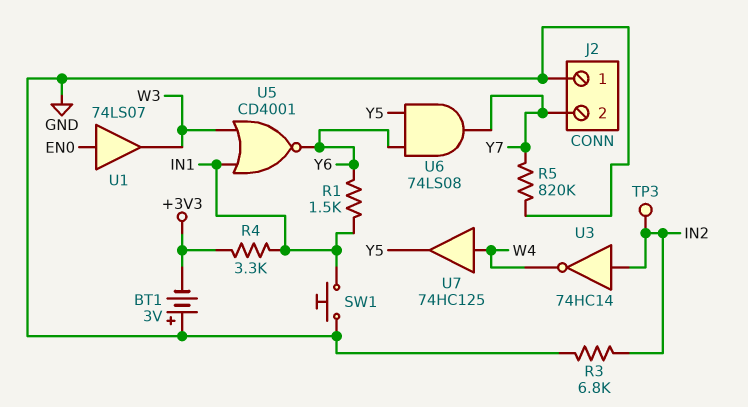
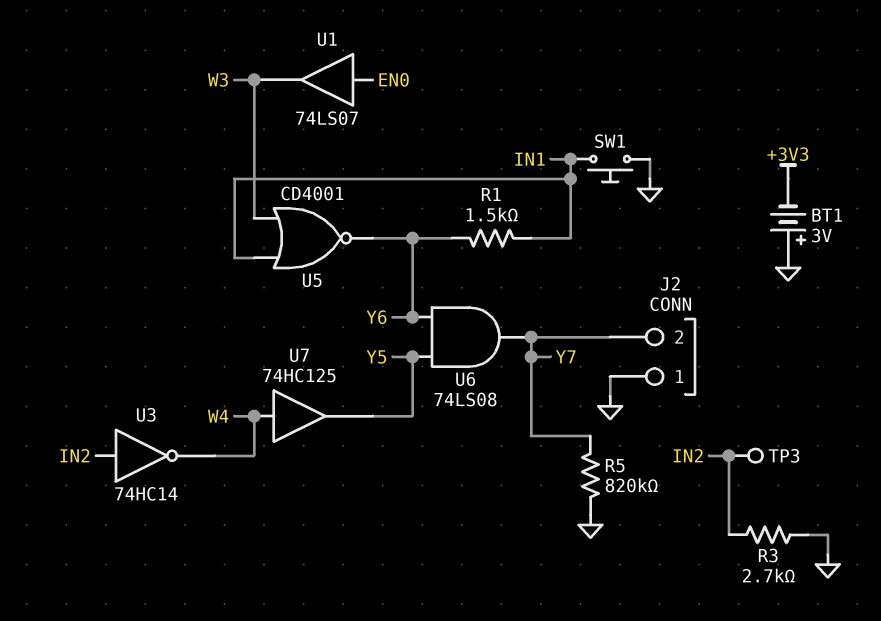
R3: 6.8k (GND, IN2) -> 2.7k (GND, IN2)
R4: 3.3k (+3V3, IN1) -> none

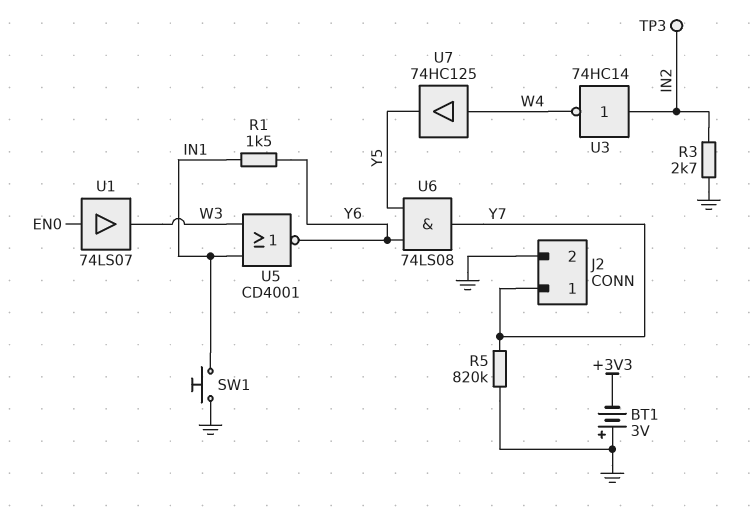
J2 pin 1: GND -> Y7
J2 pin 2: Y7 -> GND

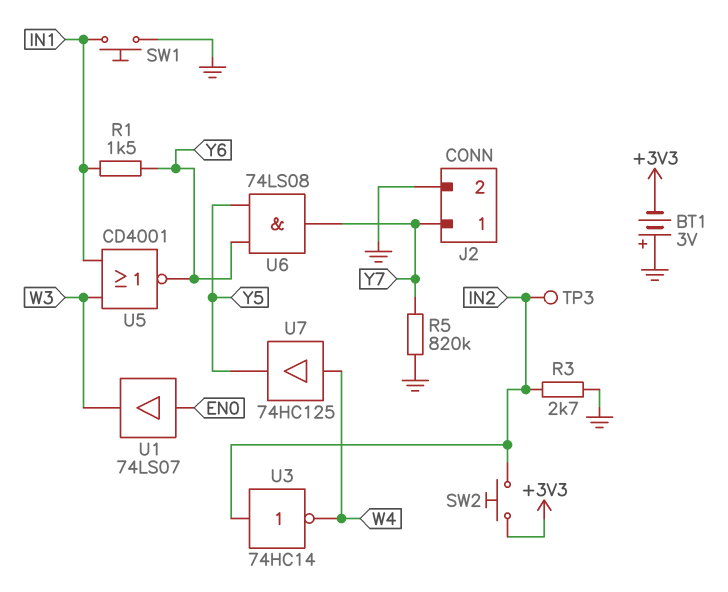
SW2: none -> button (+3V3, IN2)

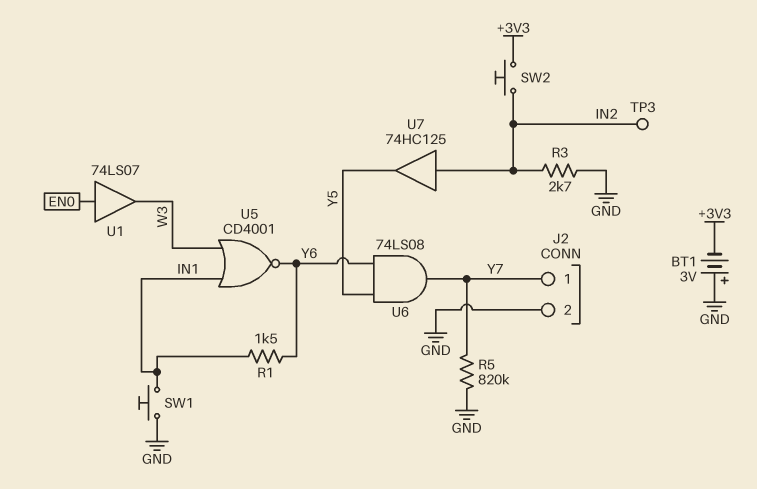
U3: NOT 74HC14 (in IN2, out W4) -> none
U7: buffer 74HC125 (in W4, out Y5) -> buffer 74HC125 (in IN2, out Y5)

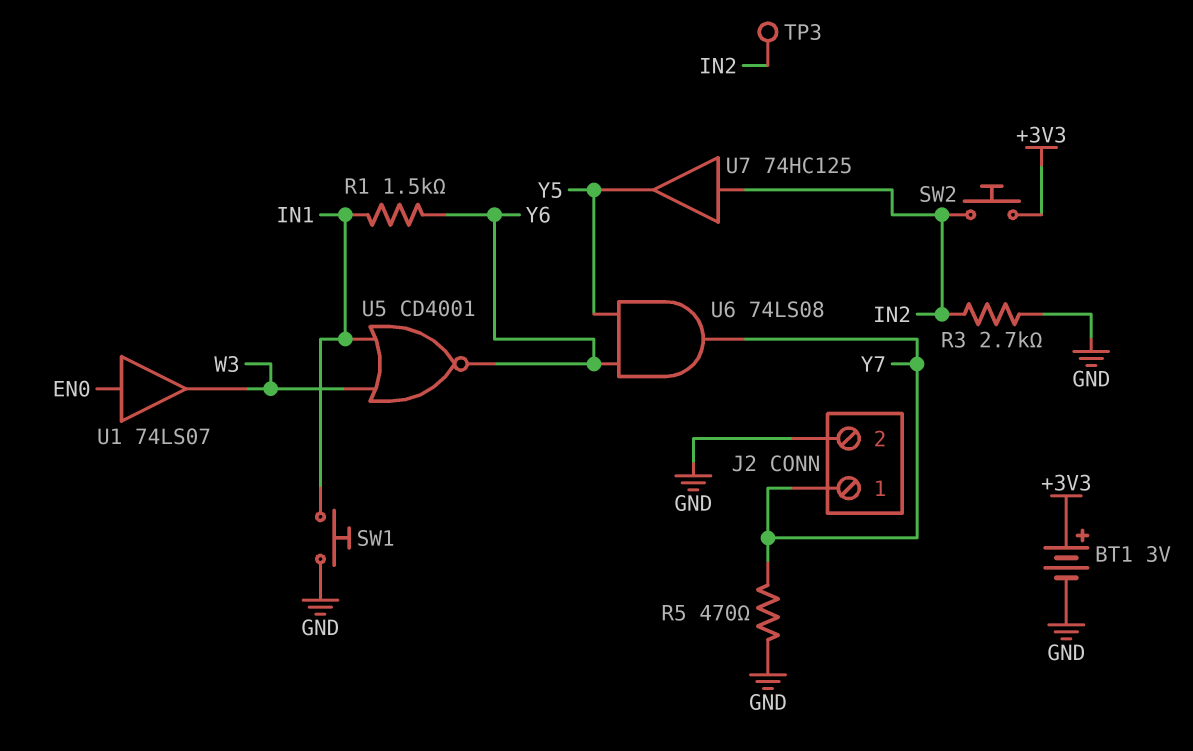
BT1: 3V (plus GND, minus +3V3) -> 3V (plus +3V3, minus GND)
R5: 820k (GND, Y7) -> 470 (GND, Y7)

